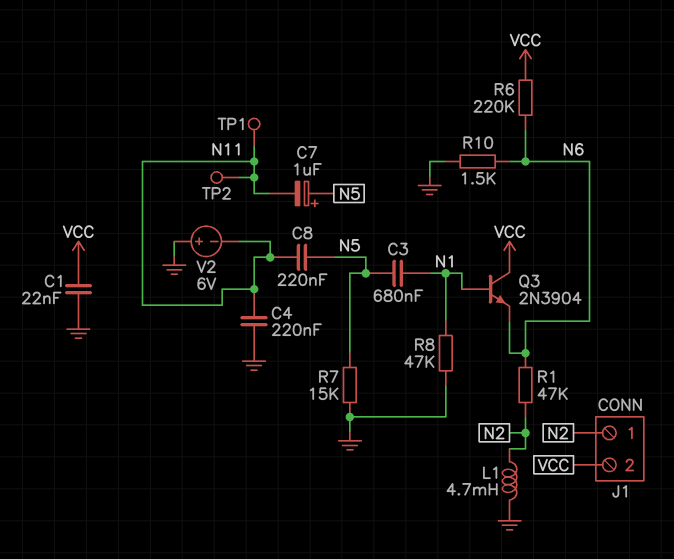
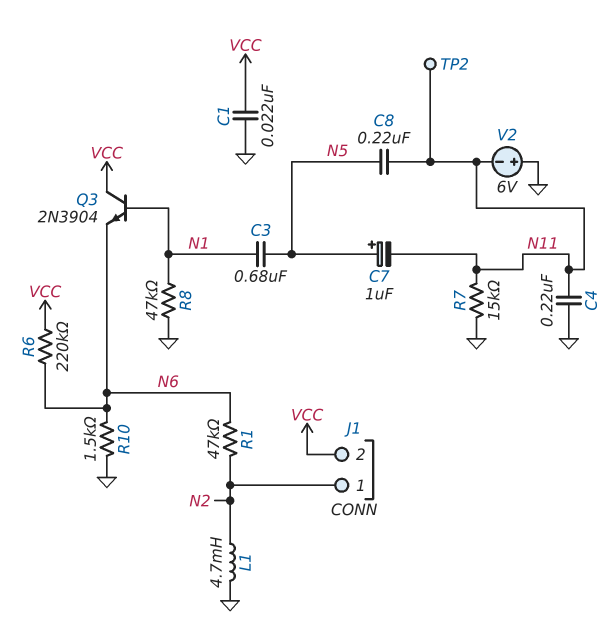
R7: 15k (GND, N5) -> 15k (GND, N11)
TP1: test point (N11) -> none

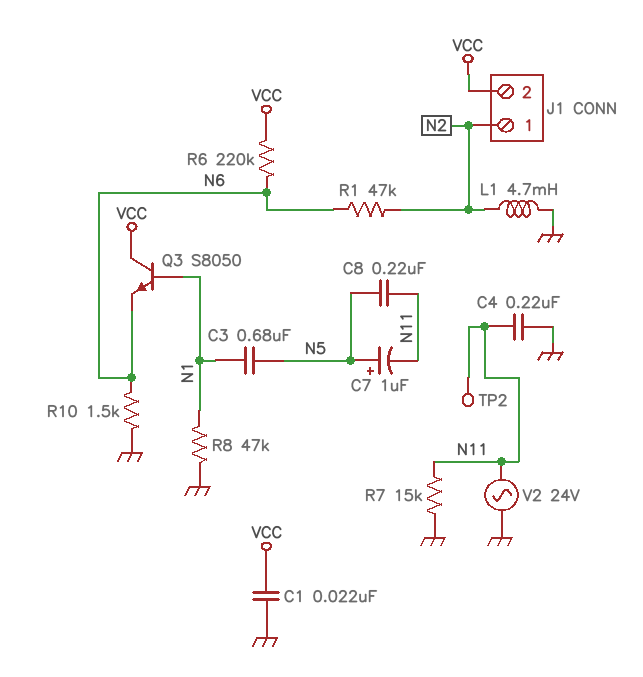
Q3: NPN 2N3904 (B N1, C VCC, E N6) -> NPN S8050 (B N1, C VCC, E N6)
V2: 6V (plus GND, minus N11) -> AC 24V (GND, N11)

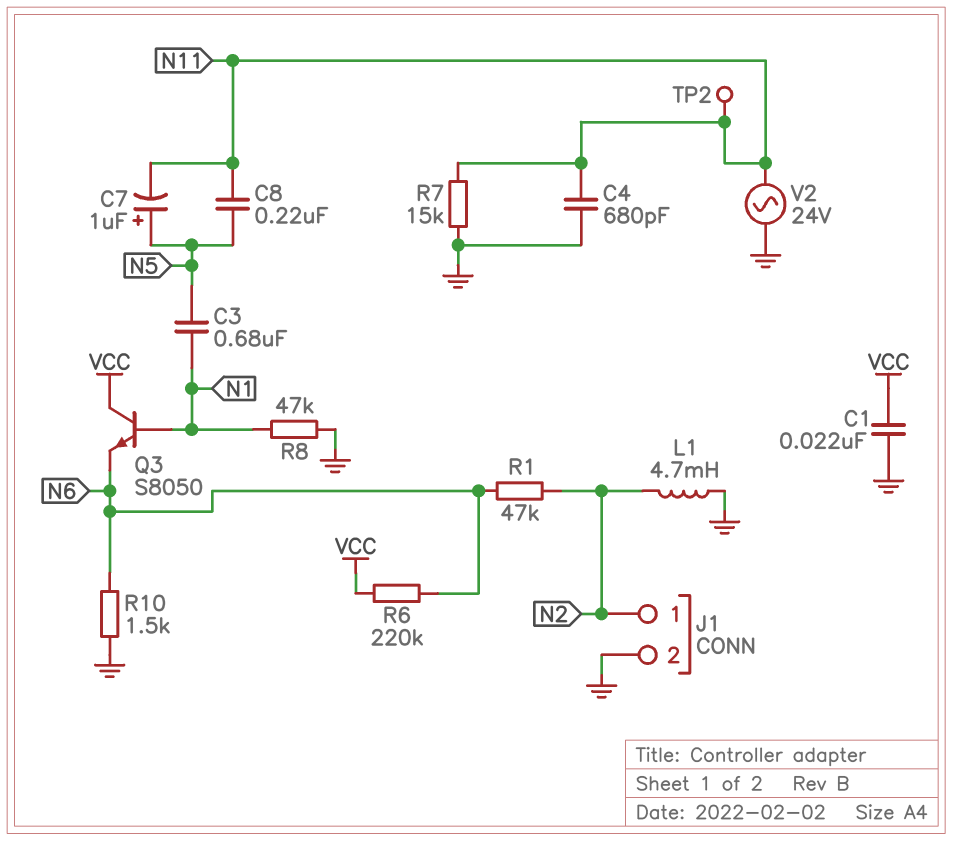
C4: 220nF (GND, N11) -> 680pF (GND, N11)
J1 pin 2: VCC -> GND

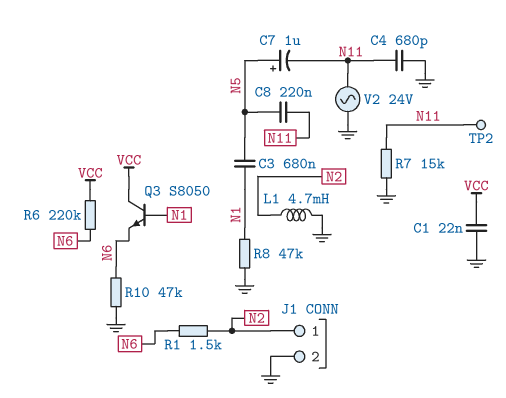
R1: 47k (N2, N6) -> 1.5k (N2, N6)
R10: 1.5k (GND, N6) -> 47k (GND, N6)

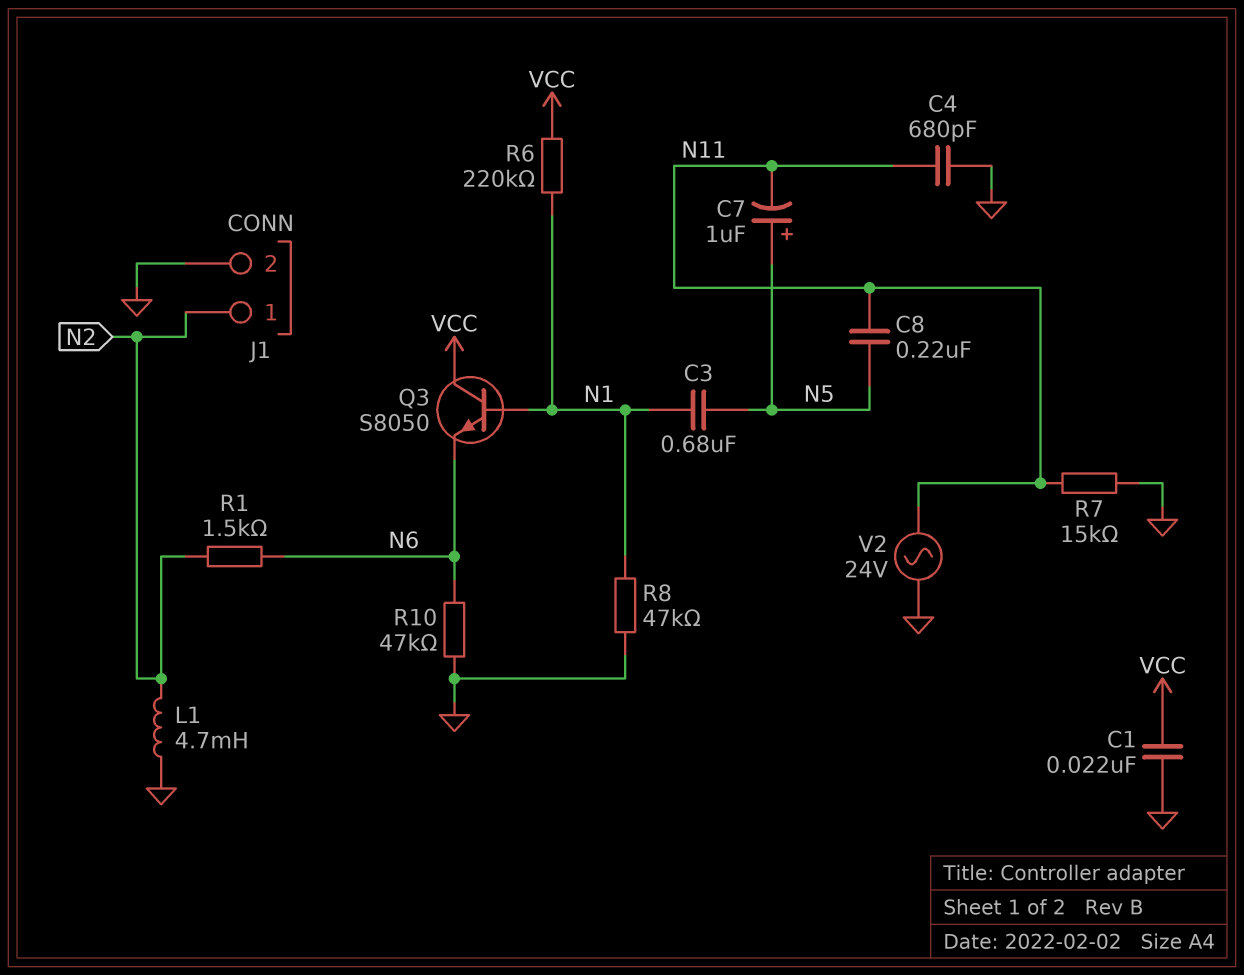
R6: 220k (N6, VCC) -> 220k (N1, VCC)
TP2: test point (N11) -> none

